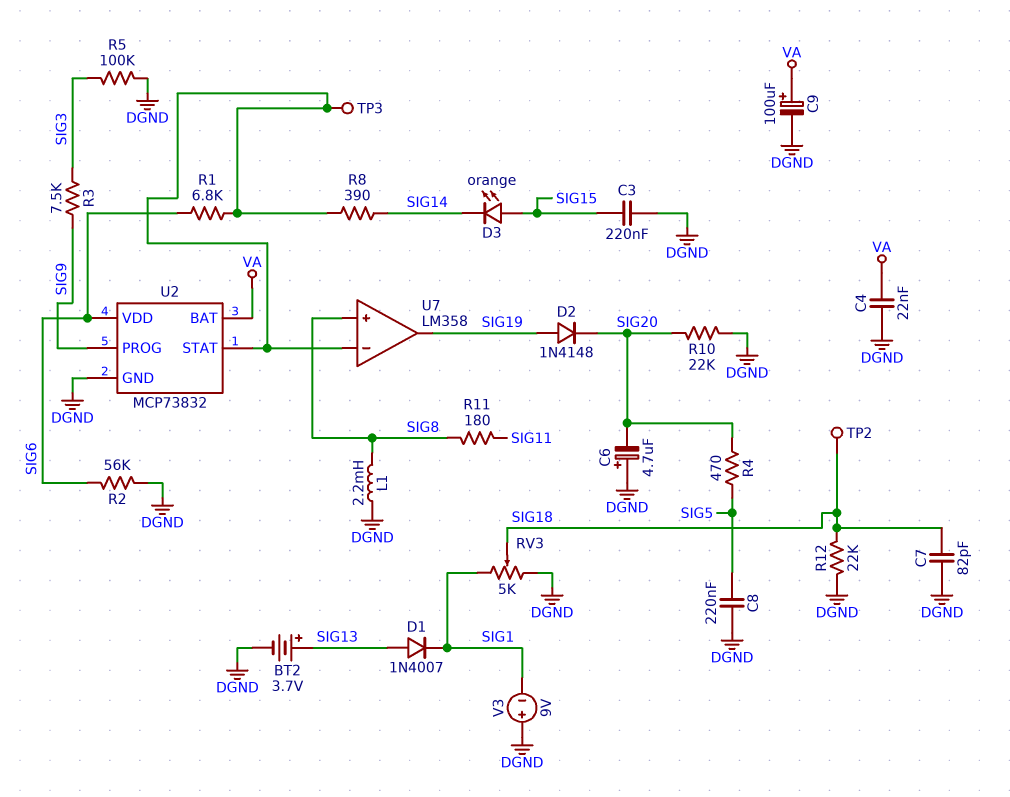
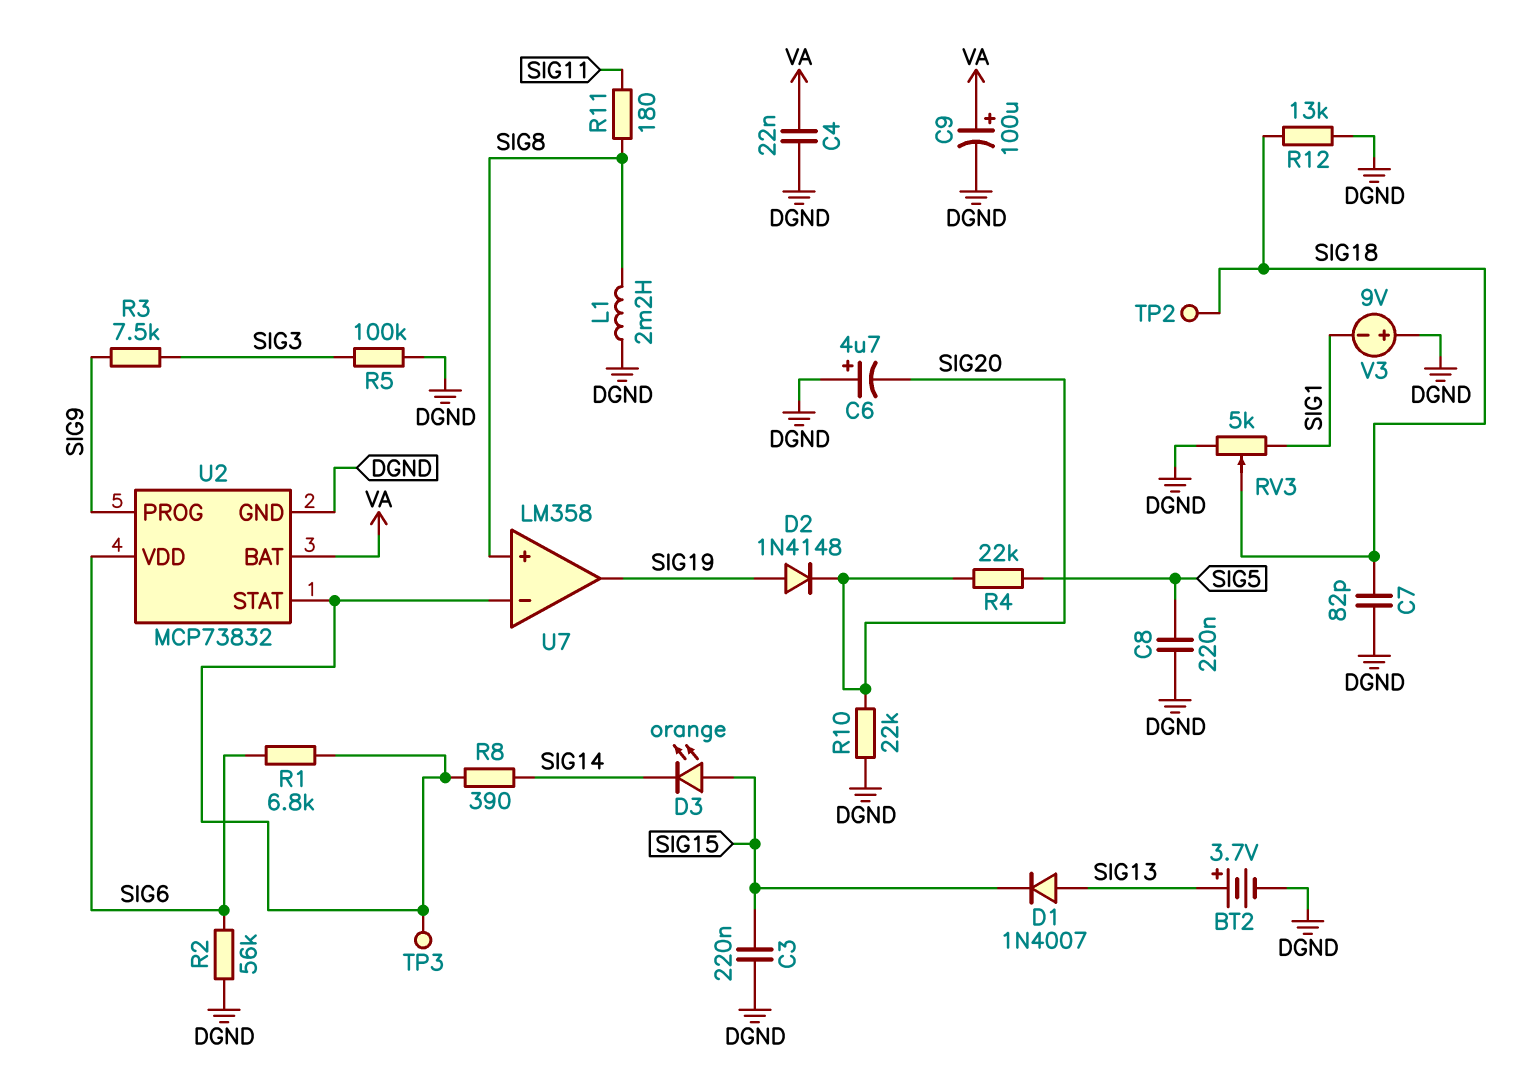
D1: diode 1N4007 (A SIG13, K SIG1) -> diode 1N4007 (A SIG13, K SIG15)
R4: 470 (SIG5, SIG20) -> 22k (SIG5, SIG20)
R12: 22k (DGND, SIG18) -> 13k (DGND, SIG18)

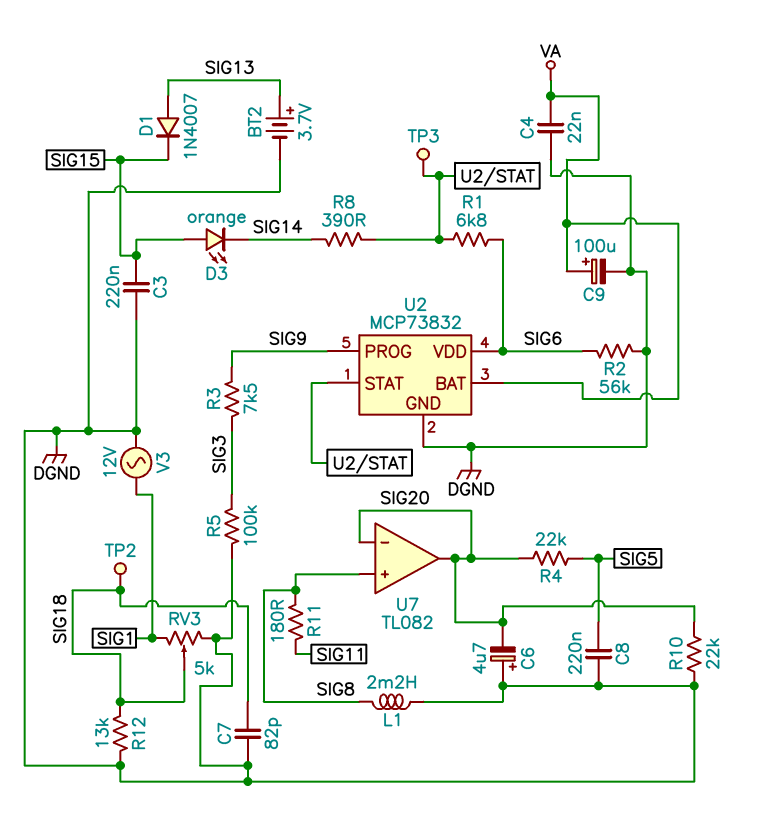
D2: diode 1N4148 (A SIG19, K SIG20) -> none
U7: LM358 -> TL082
U7 pin in-: U2/STAT -> SIG20
U7 pin out: SIG19 -> SIG20
V3: 9V (plus DGND, minus SIG1) -> AC 12V (DGND, SIG1)

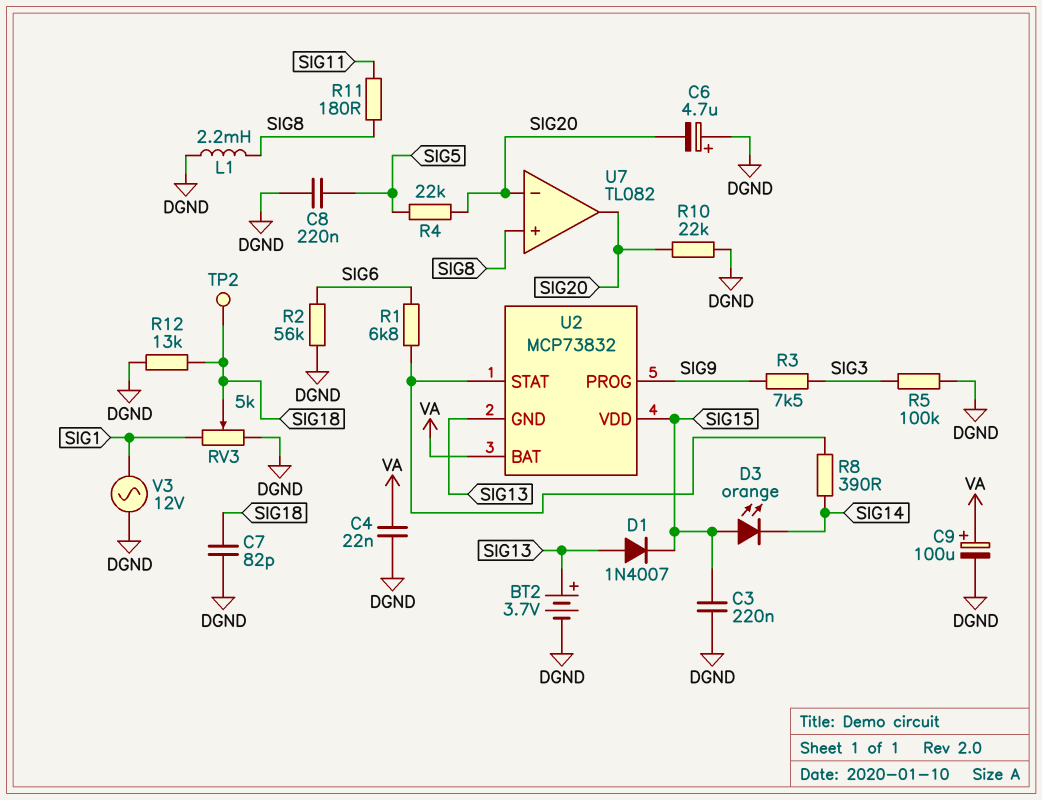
TP3: test point (U2/STAT) -> none
U2 pin GND: DGND -> SIG13
U2 pin VDD: SIG6 -> SIG15

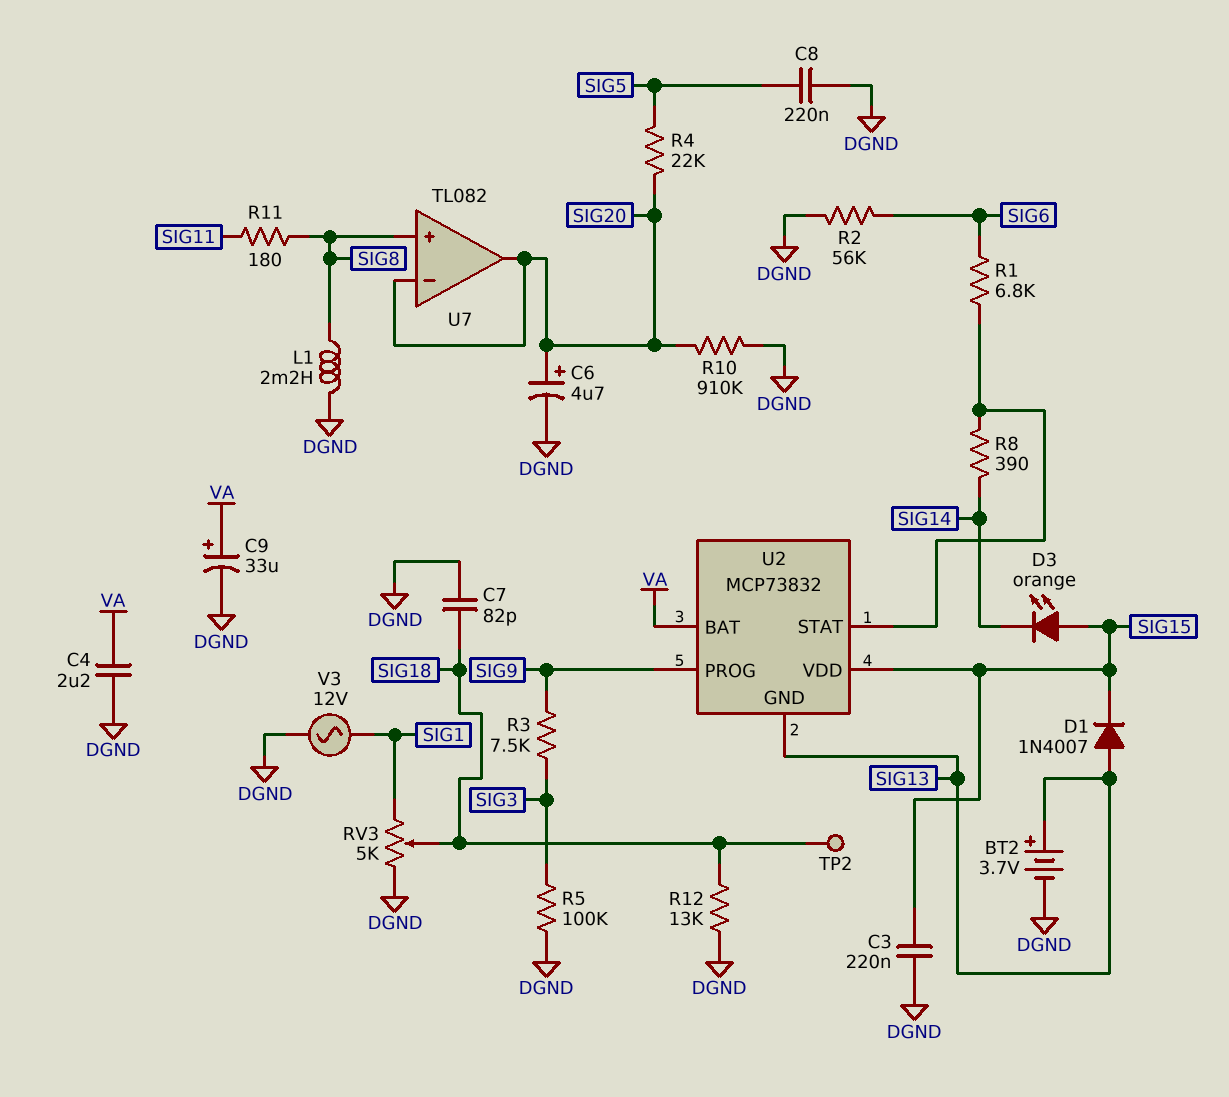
C4: 22nF (DGND, VA) -> 2.2uF (DGND, VA)
C6: 4.7uF (plus DGND, minus SIG20) -> 4.7uF (plus SIG20, minus DGND)
C9: 100uF (plus VA, minus DGND) -> 33uF (plus VA, minus DGND)
R10: 22k (DGND, SIG20) -> 910k (DGND, SIG20)

